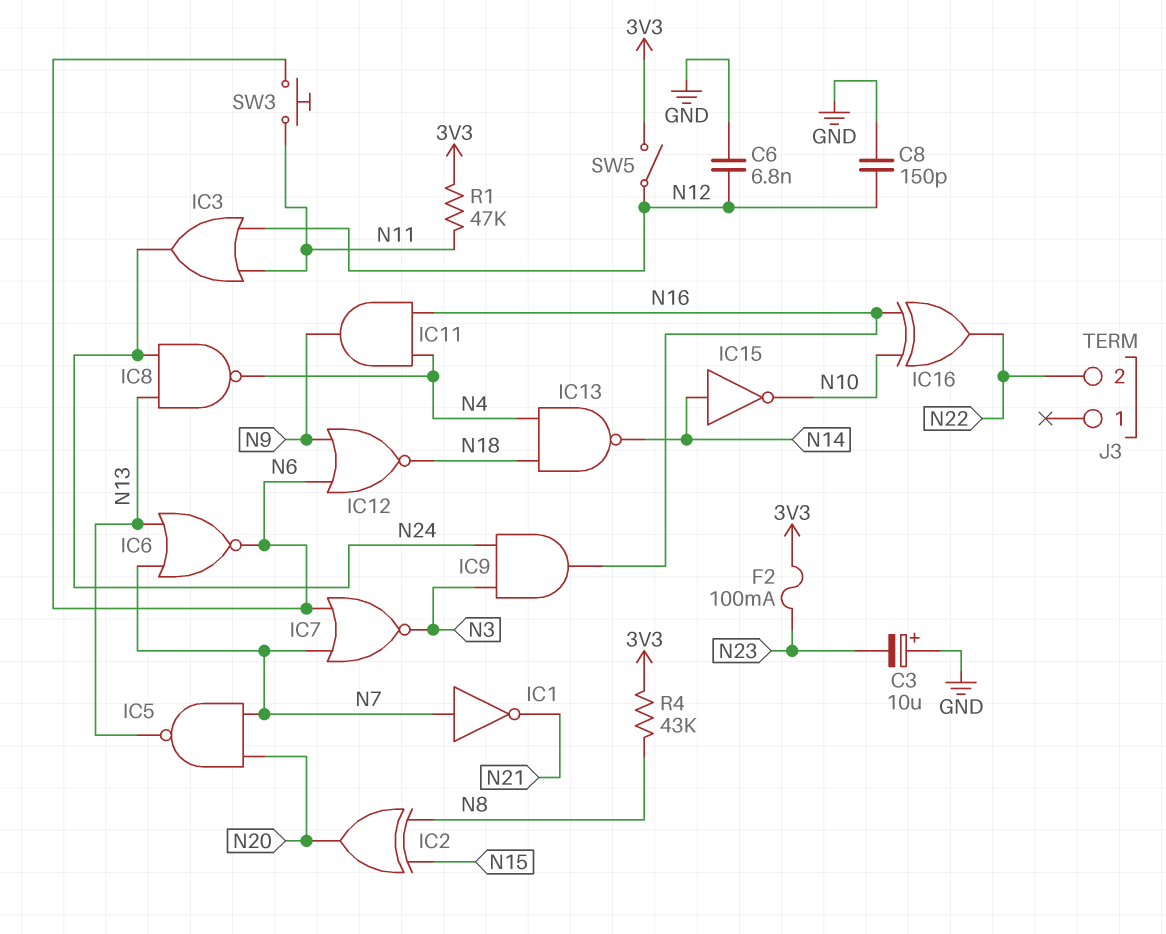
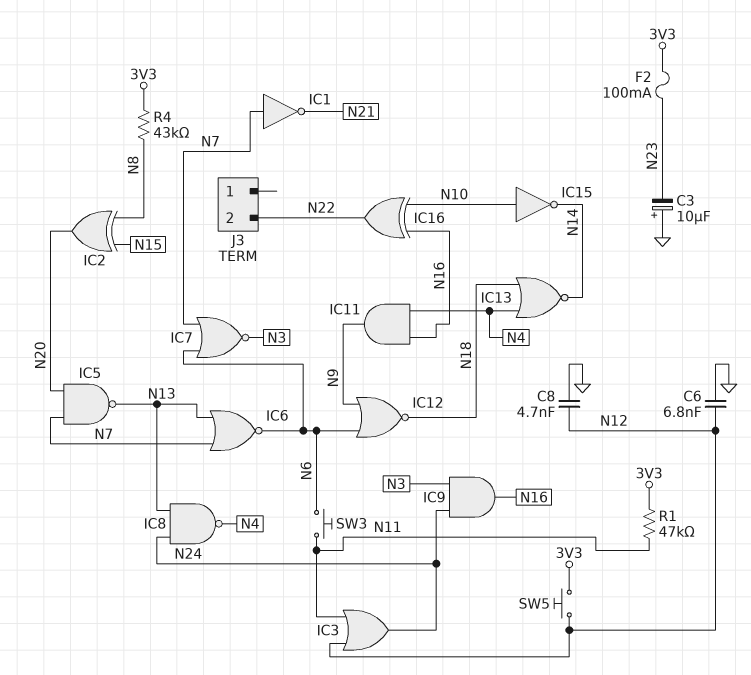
C8: 150pF (GND, N12) -> 4.7nF (GND, N12)
IC13: NAND (in N4, in N18, out N14) -> NOR (in N4, in N18, out N14)
IC15: NOT (in N14, out N10) -> NOT (in N10, out N14)
SW5: switch (3V3, N12) -> button (3V3, N12)

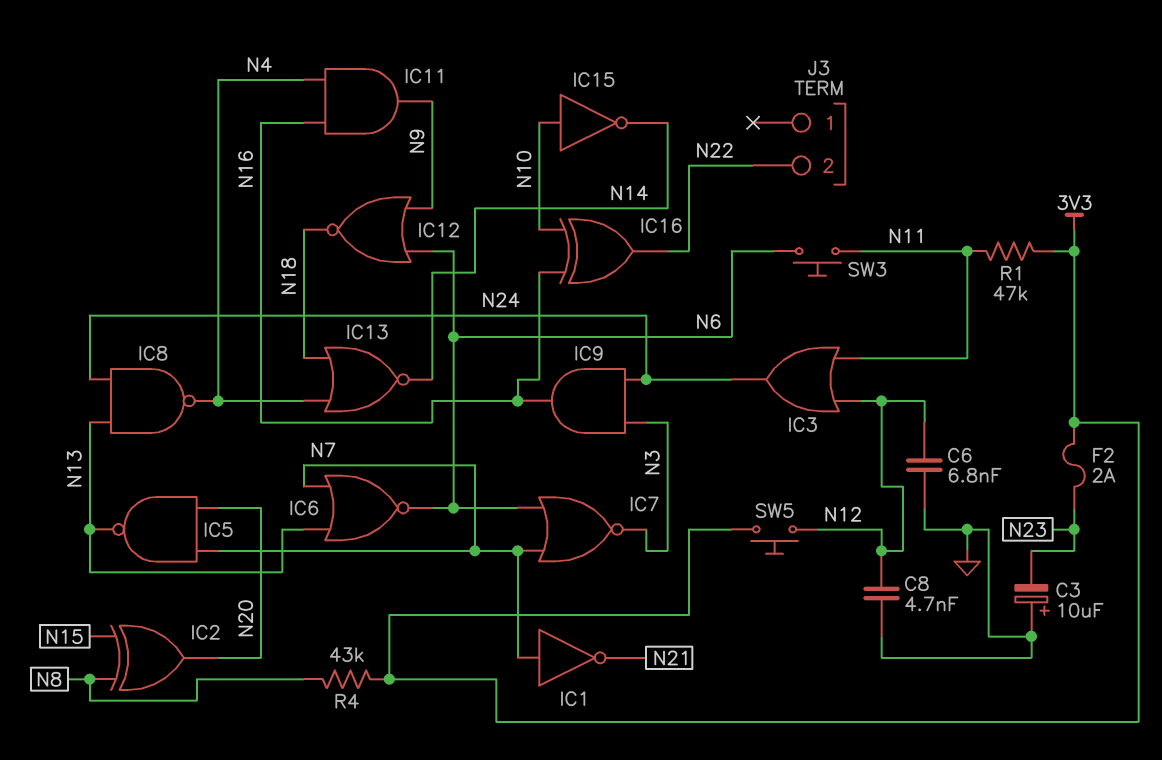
F2: 100mA (3V3, N23) -> 2A (3V3, N23)

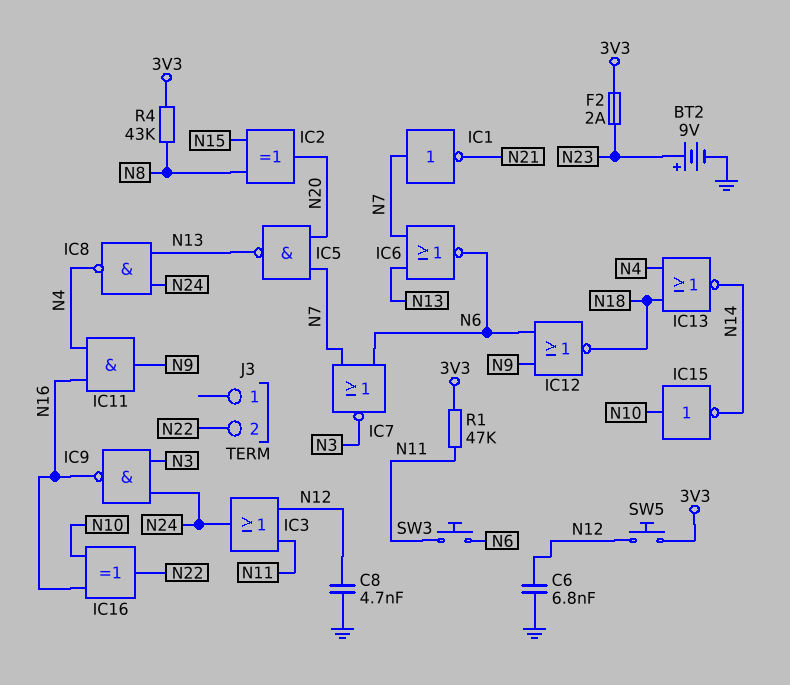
BT2: none -> 9V (plus N23, minus GND)
C3: 10uF (plus GND, minus N23) -> none
IC9: AND (in N3, in N24, out N16) -> NAND (in N3, in N24, out N16)

